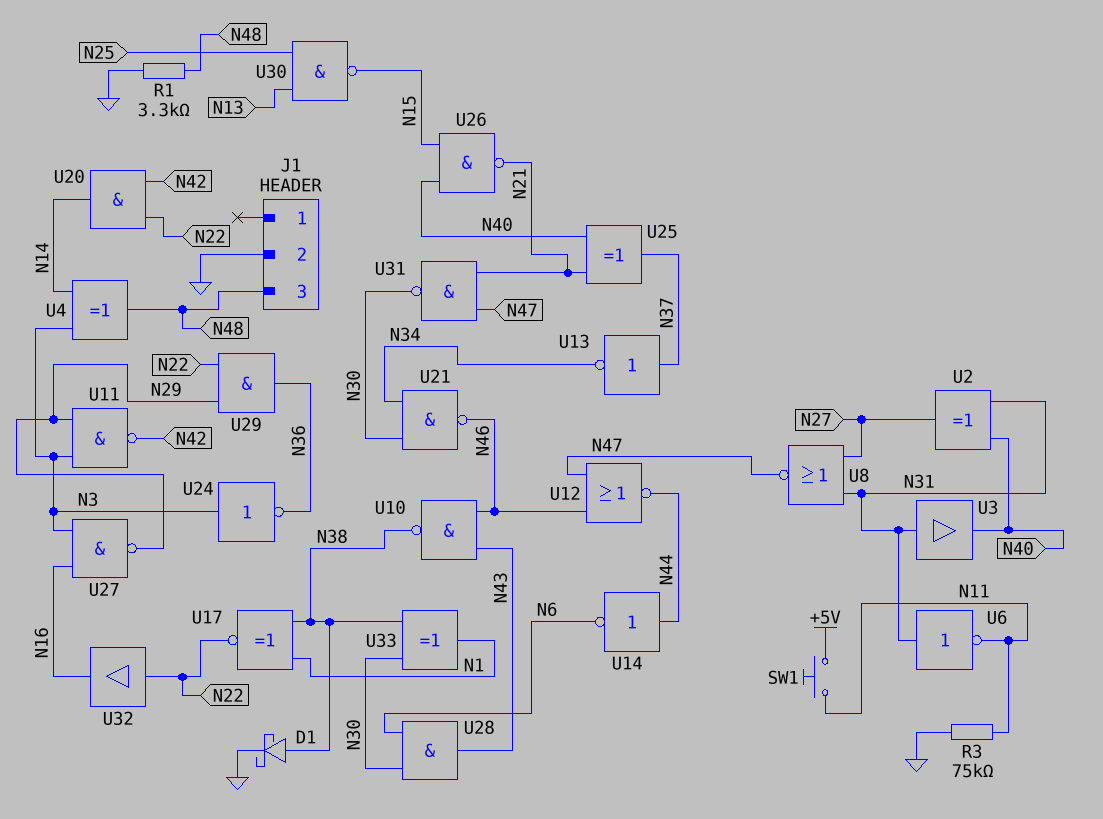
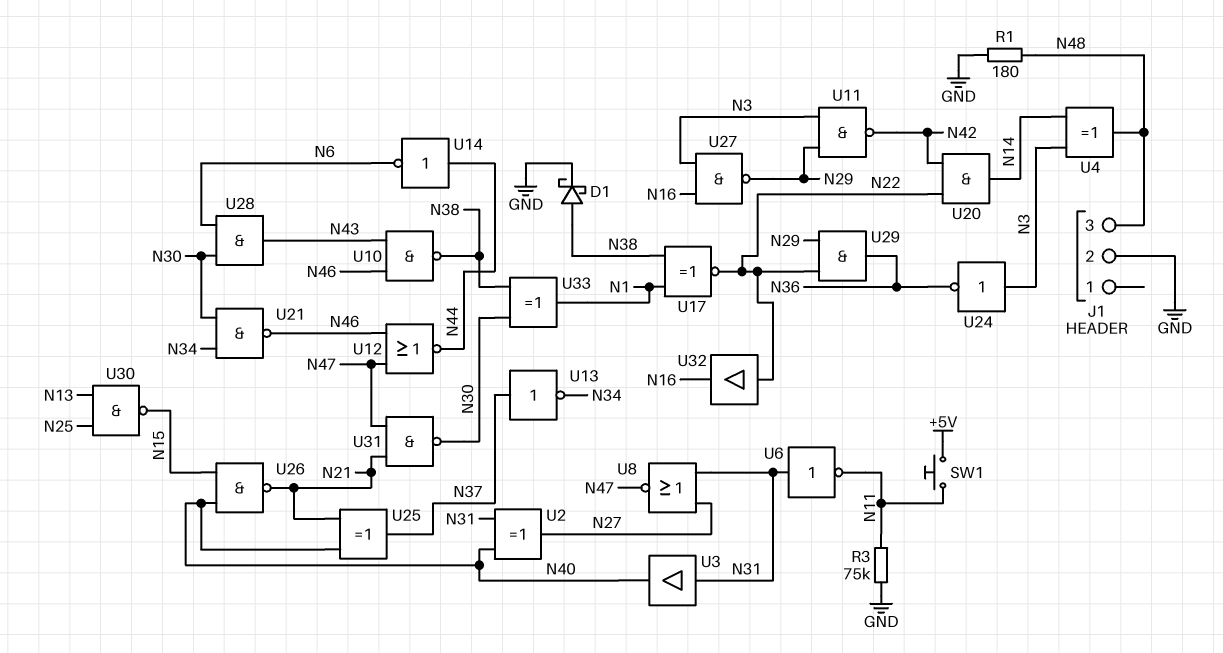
R1: 3.3k (GND, N48) -> 180 (GND, N48)

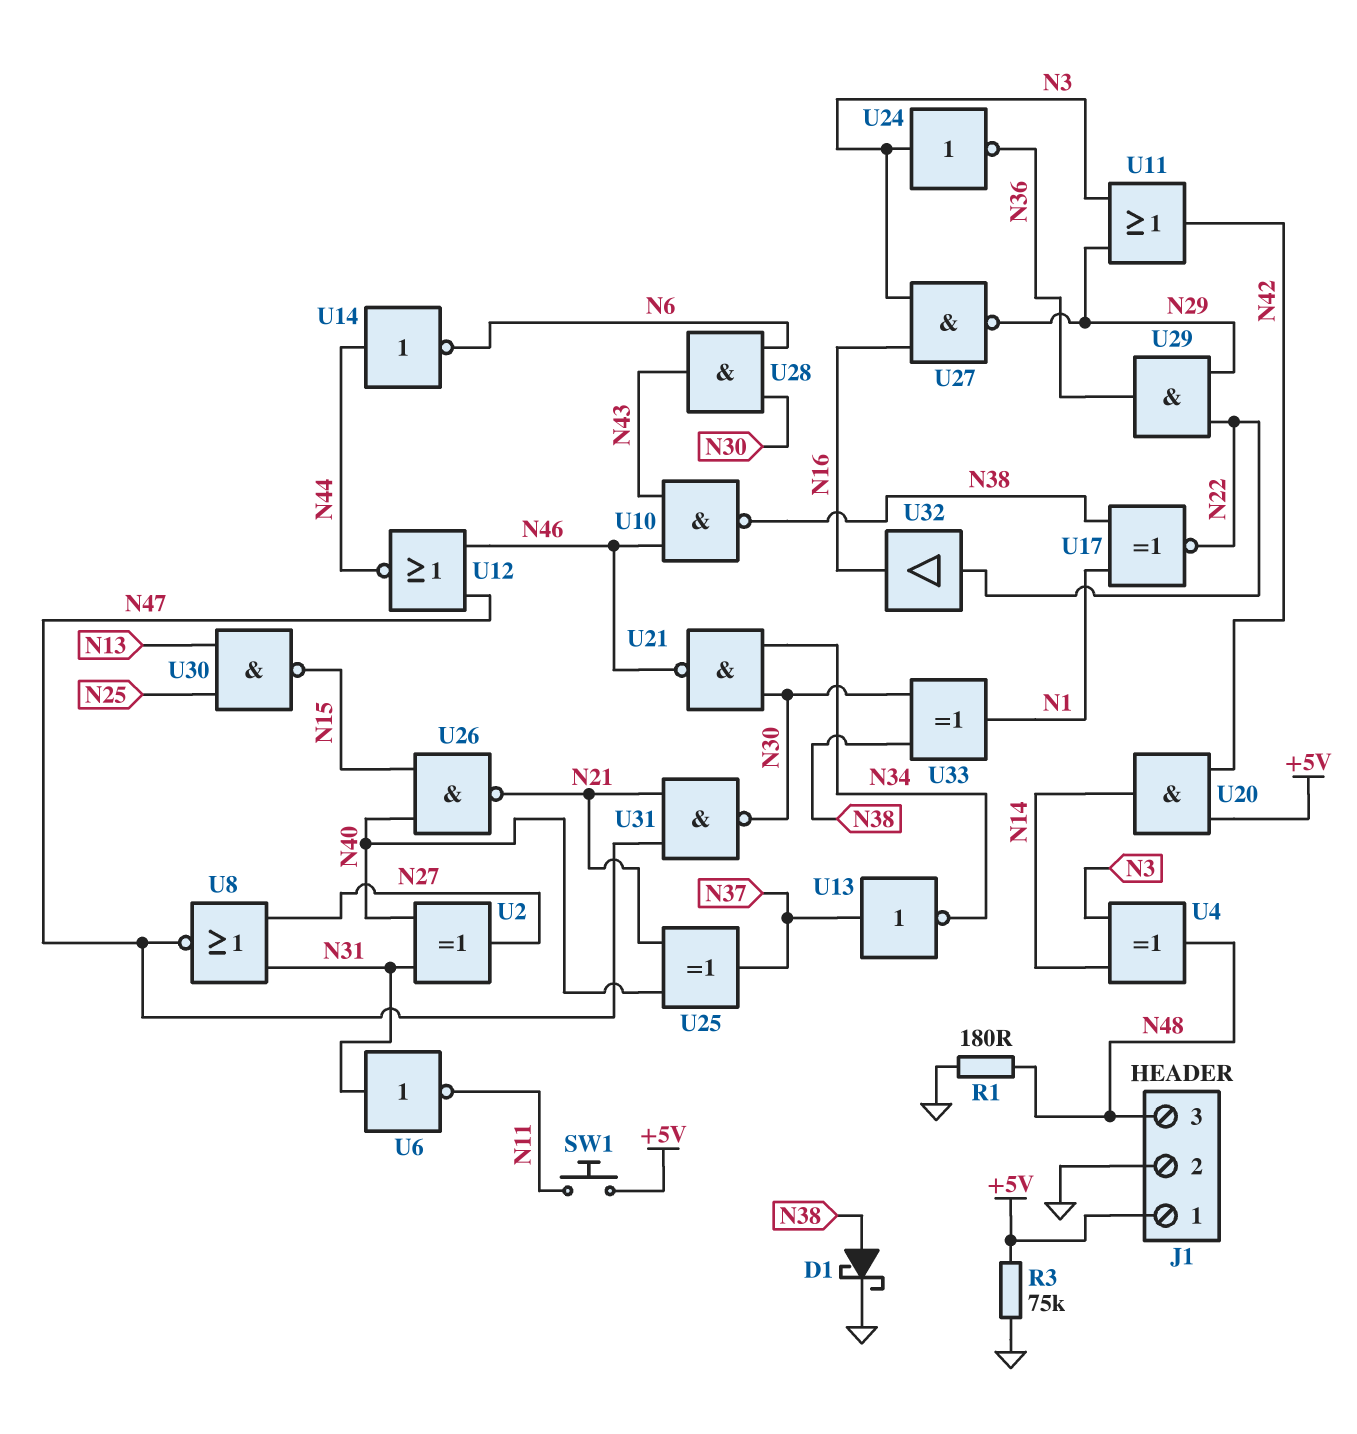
J1 pin 1: none -> +5V
R3: 75k (GND, N11) -> 75k (+5V, GND)
U3: buffer (in N31, out N40) -> none
U11: NAND (in N3, in N29, out N42) -> OR (in N3, in N29, out N42)
U20: AND (in N22, in N42, out N14) -> AND (in +5V, in N42, out N14)

